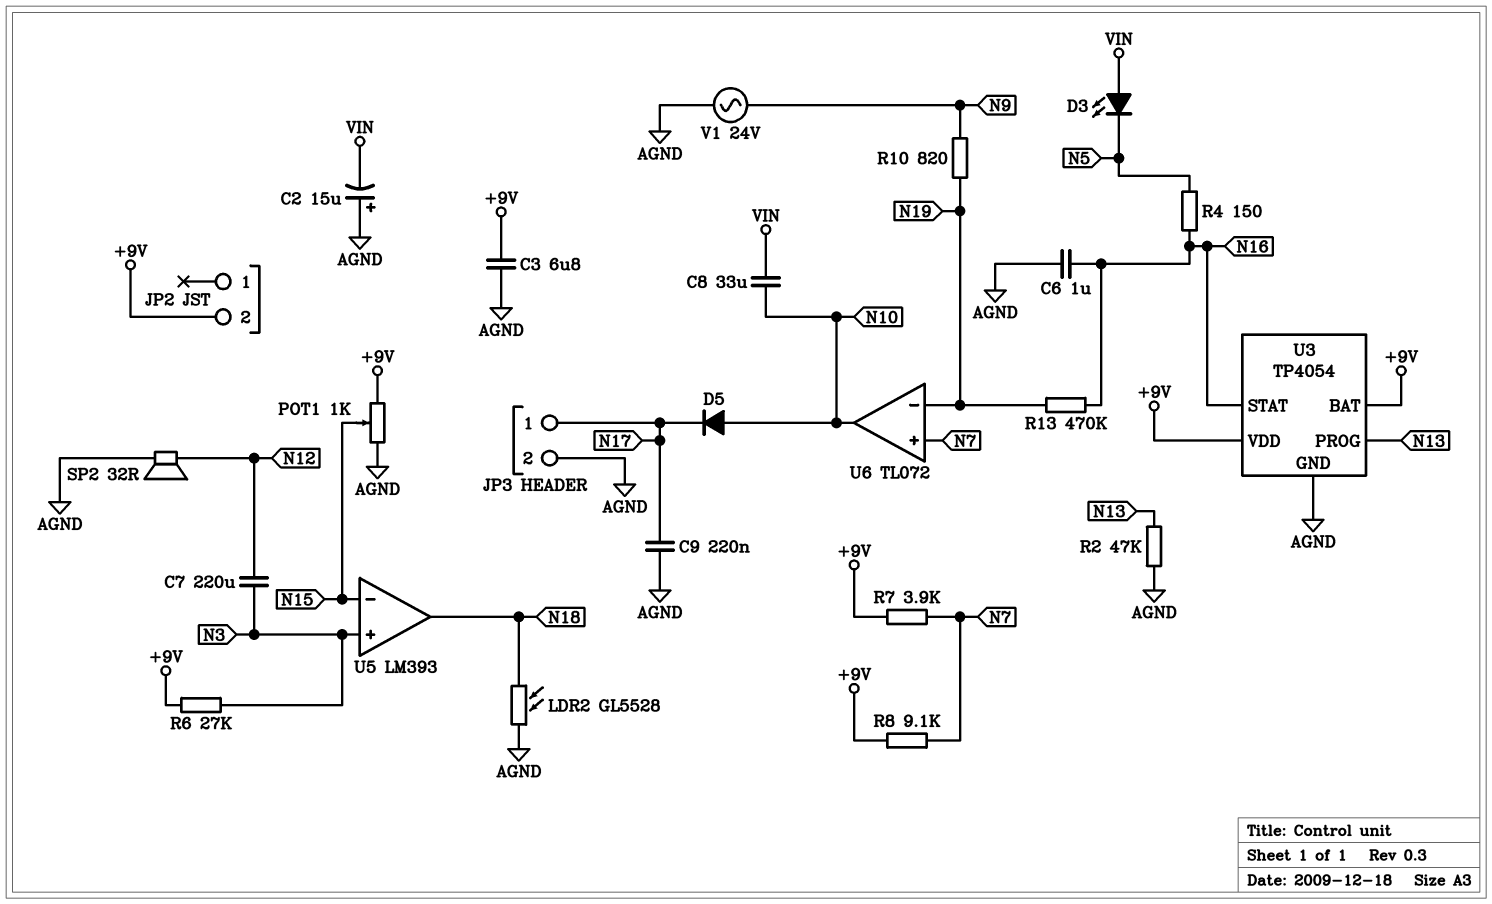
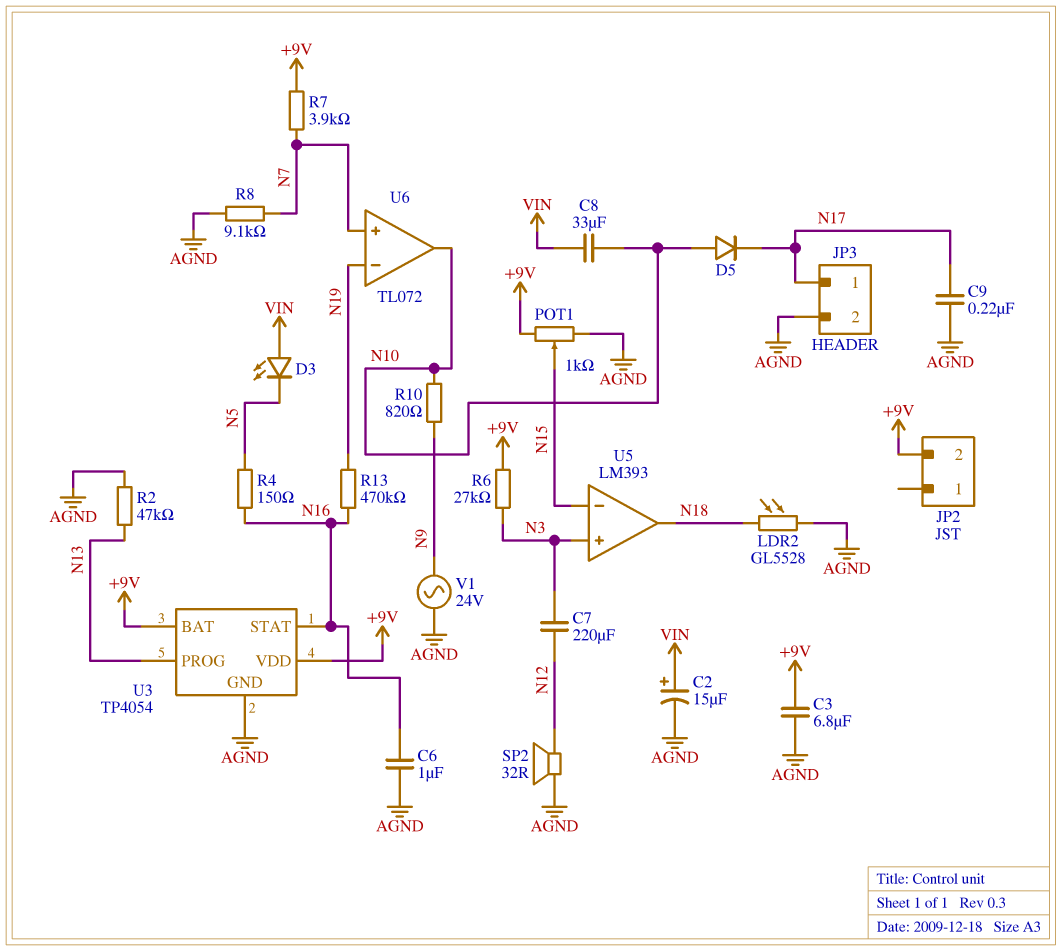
C2: 15uF (plus AGND, minus VIN) -> 15uF (plus VIN, minus AGND)
R8: 9.1k (+9V, N7) -> 9.1k (AGND, N7)
R10: 820 (N9, N19) -> 820 (N9, N10)

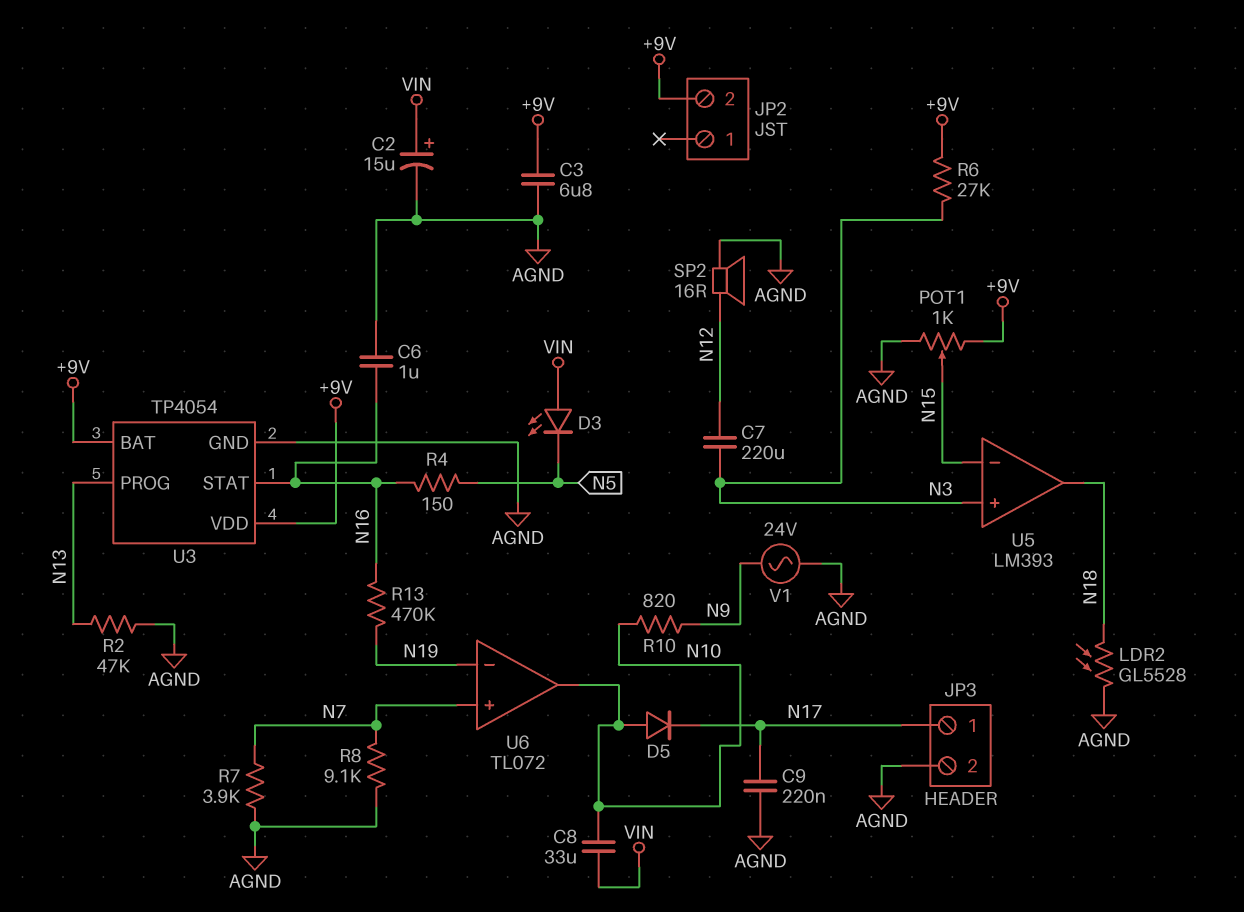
R7: 3.9k (+9V, N7) -> 3.9k (AGND, N7)
SP2: speaker 32R (AGND, N12) -> speaker 16R (AGND, N12)

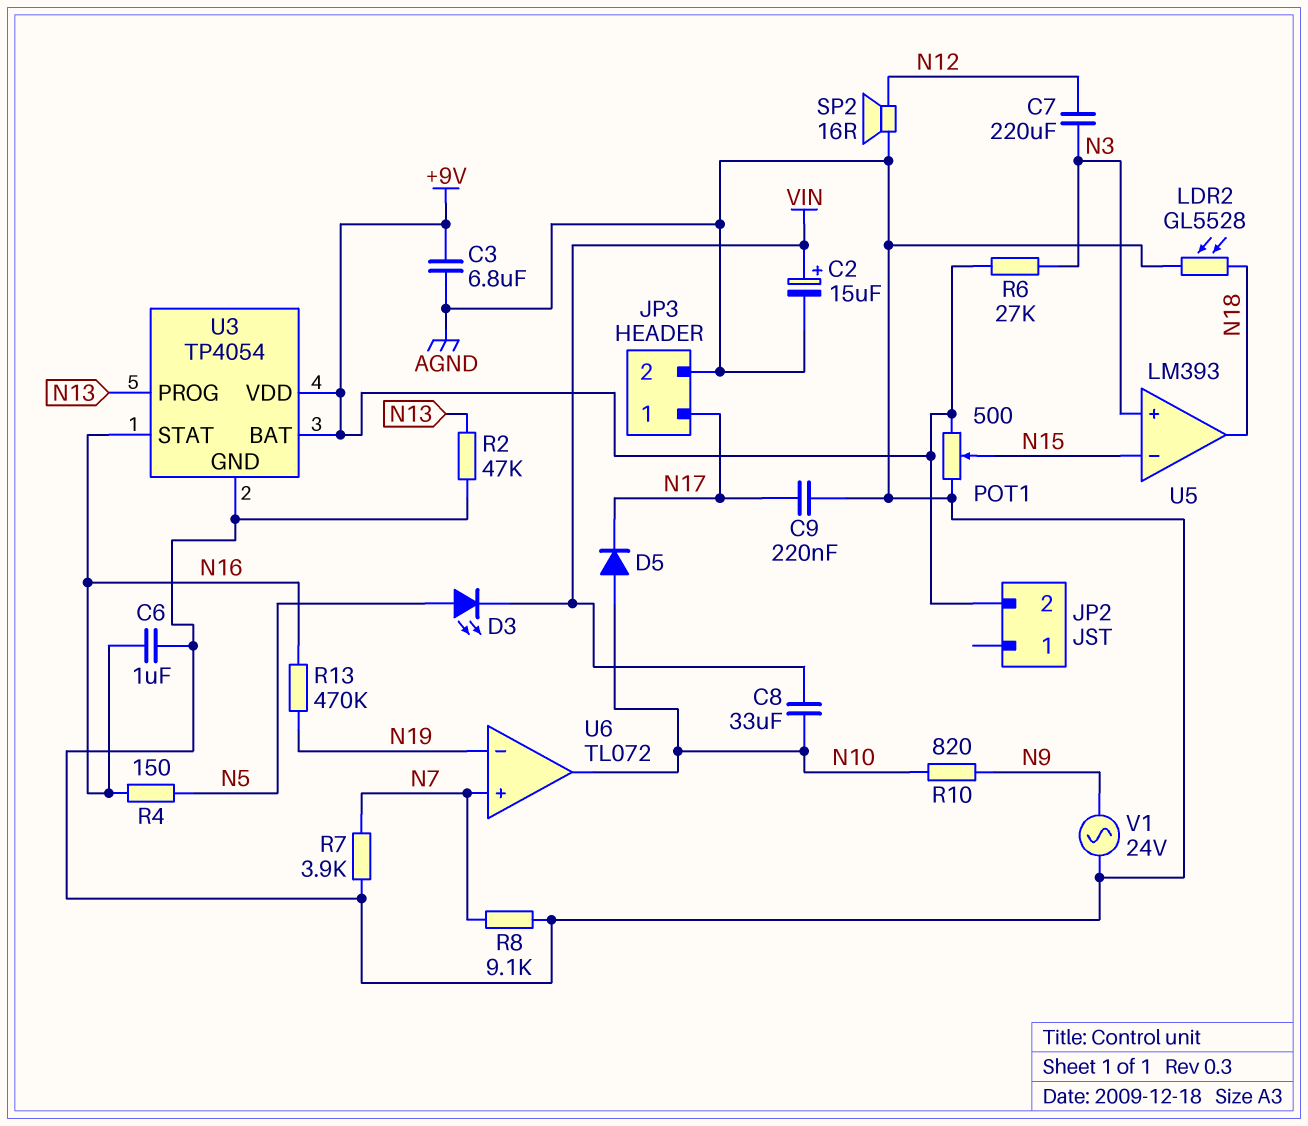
D3: LED (A VIN, K N5) -> LED (A N5, K VIN)
POT1: 1k (+9V, AGND, wiper N15) -> 500 (+9V, AGND, wiper N15)

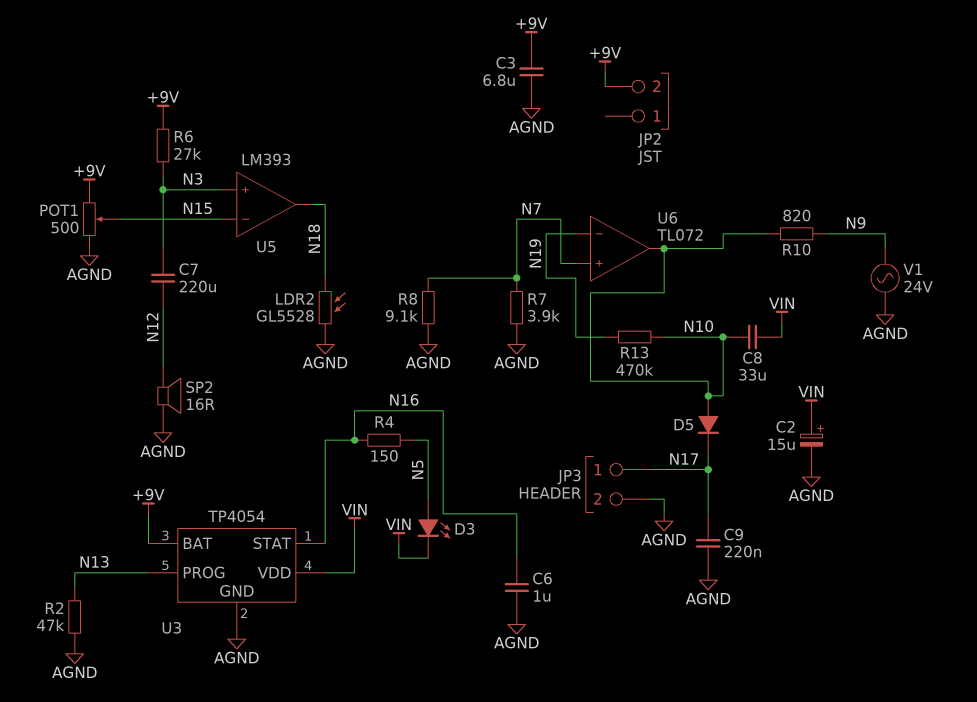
R13: 470k (N16, N19) -> 470k (N10, N19)
U3 pin VDD: +9V -> VIN

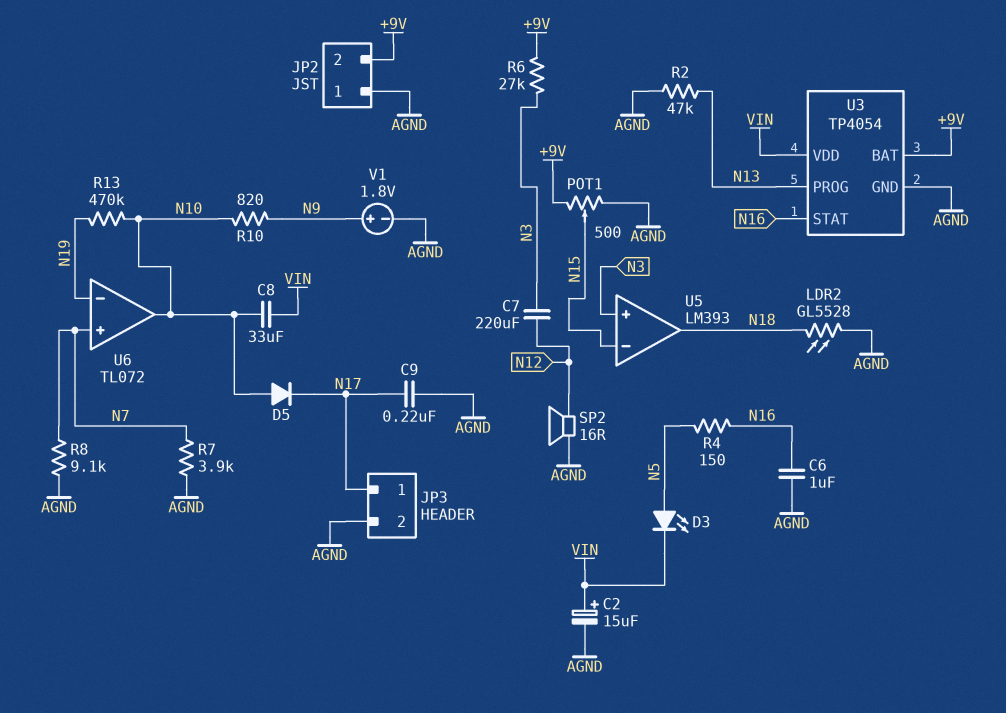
C3: 6.8uF (+9V, AGND) -> none
JP2 pin 1: none -> AGND
V1: AC 24V (AGND, N9) -> 1.8V (plus N9, minus AGND)

